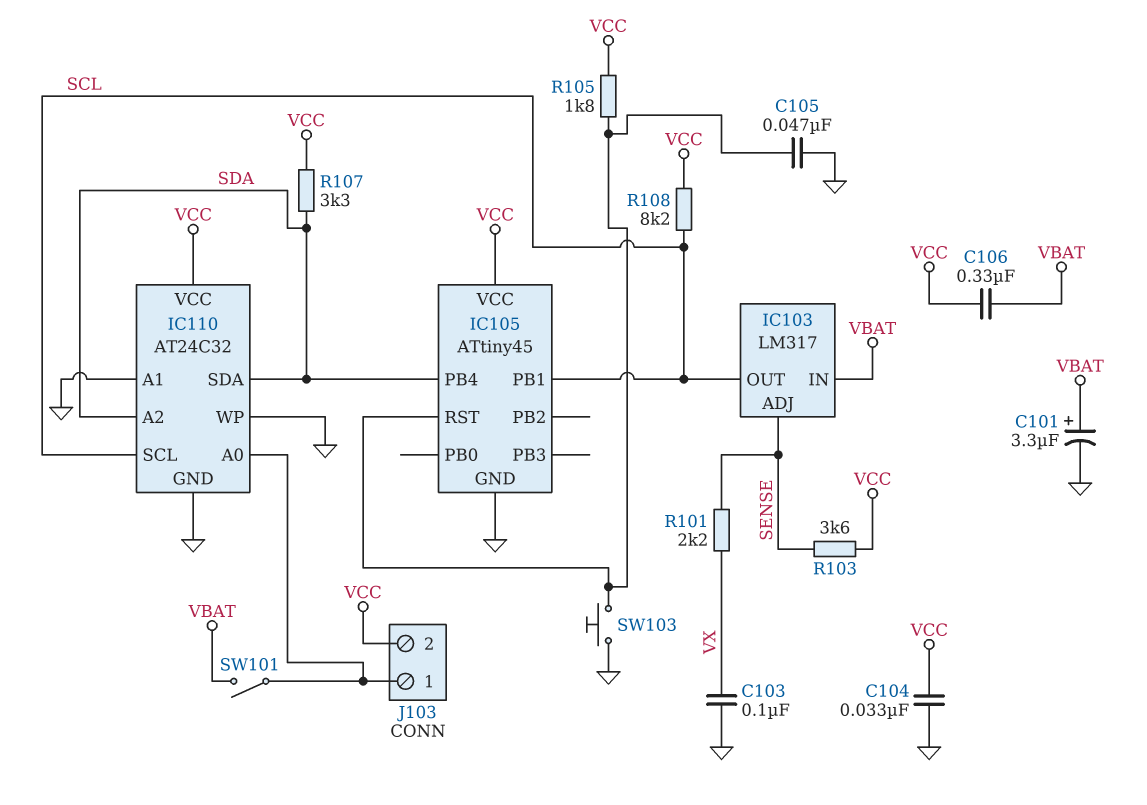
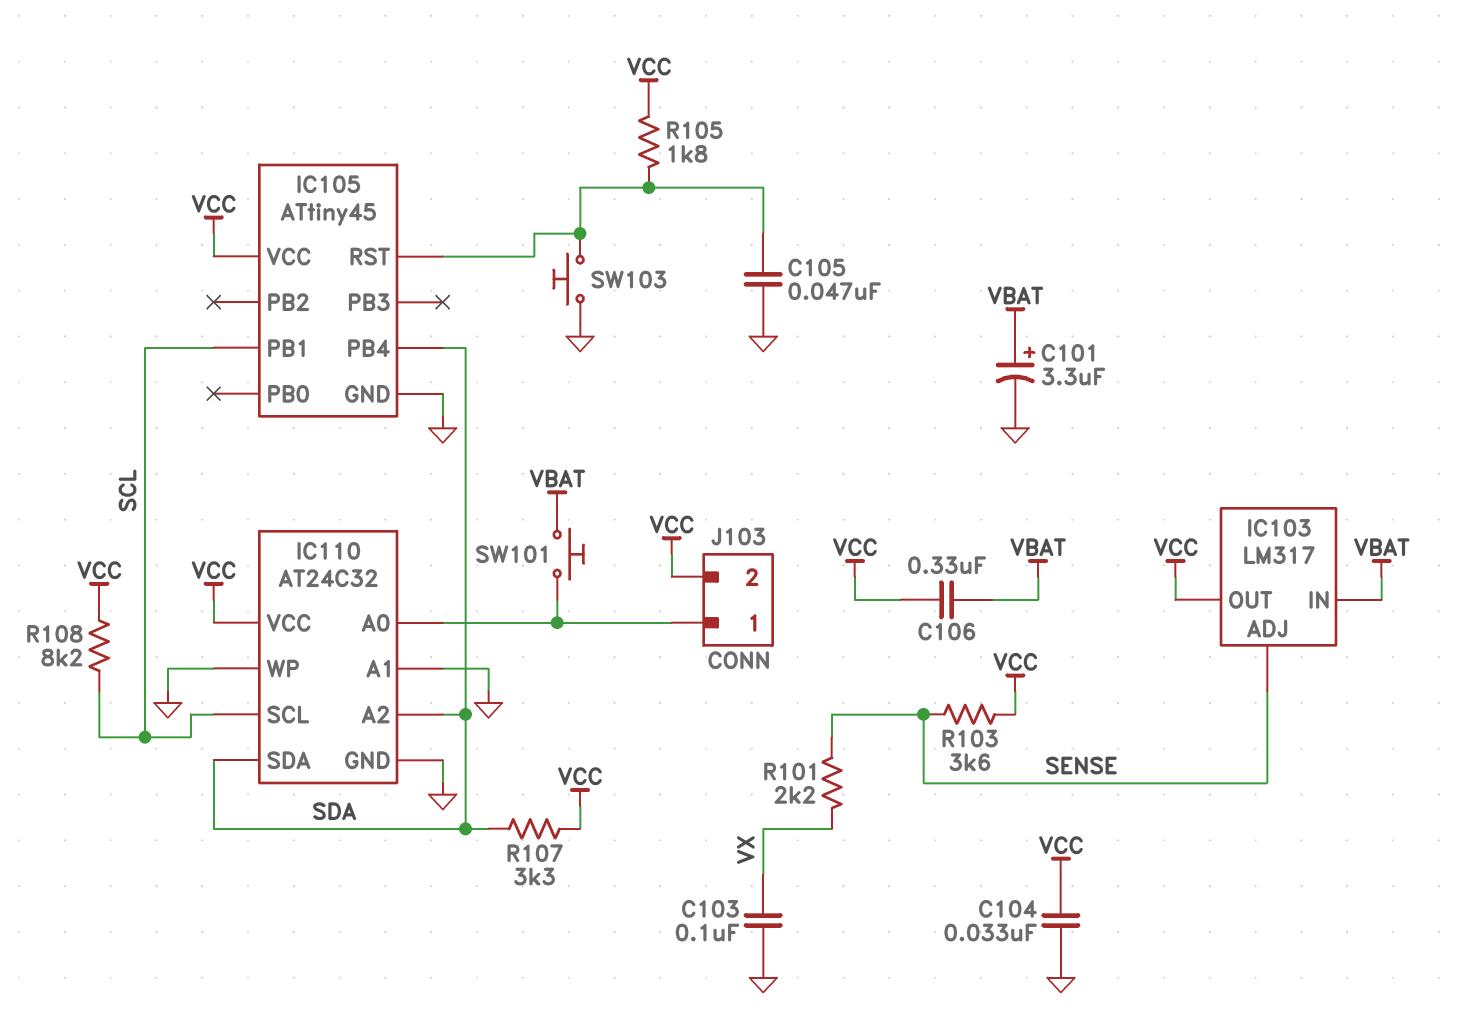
IC103 pin OUT: SCL -> VCC
SW101: switch (IC110/A0, VBAT) -> button (IC110/A0, VBAT)

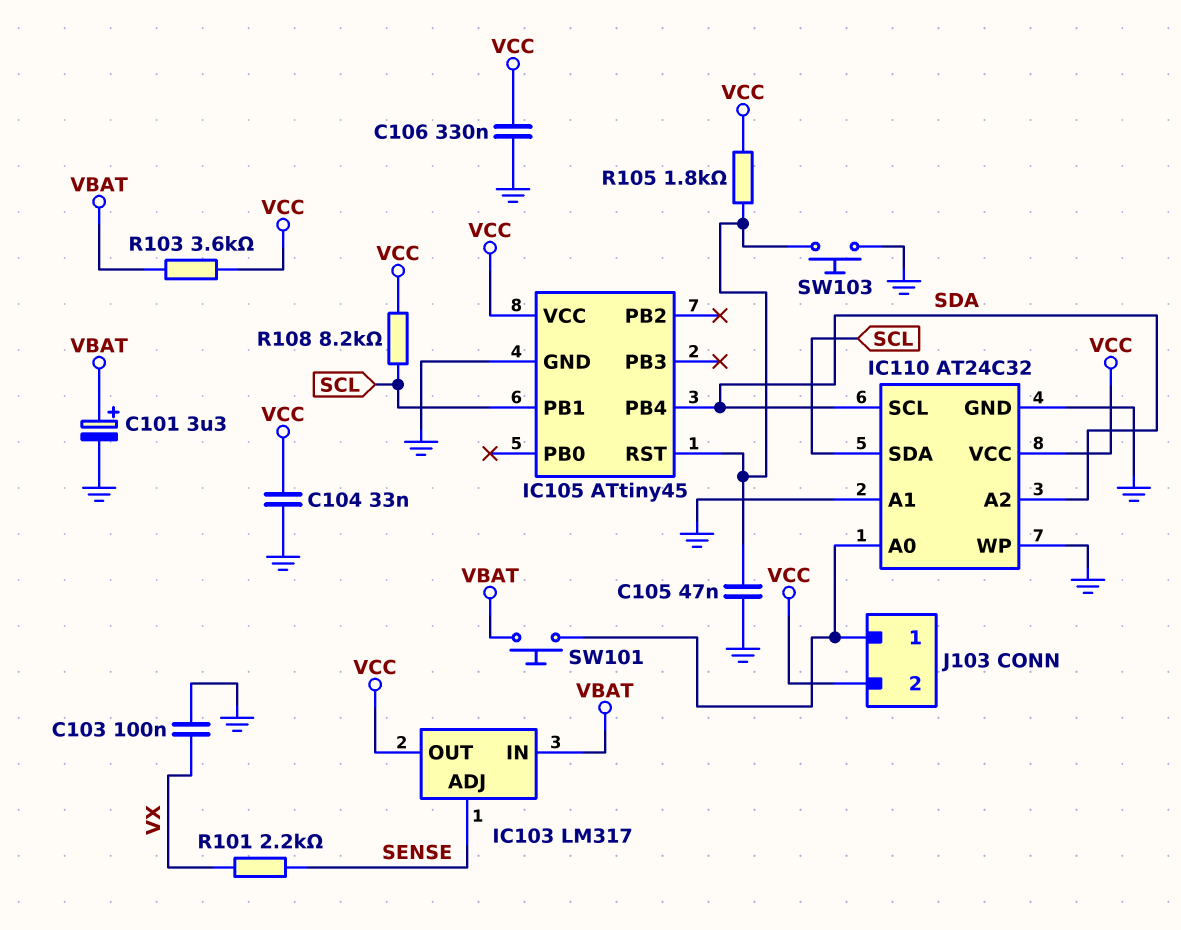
C106: 330nF (VBAT, VCC) -> 330nF (GND, VCC)
IC110 pin SCL: SCL -> SDA
IC110 pin SDA: SDA -> SCL
R103: 3.6k (SENSE, VCC) -> 3.6k (VBAT, VCC)
R107: 3.3k (SDA, VCC) -> none

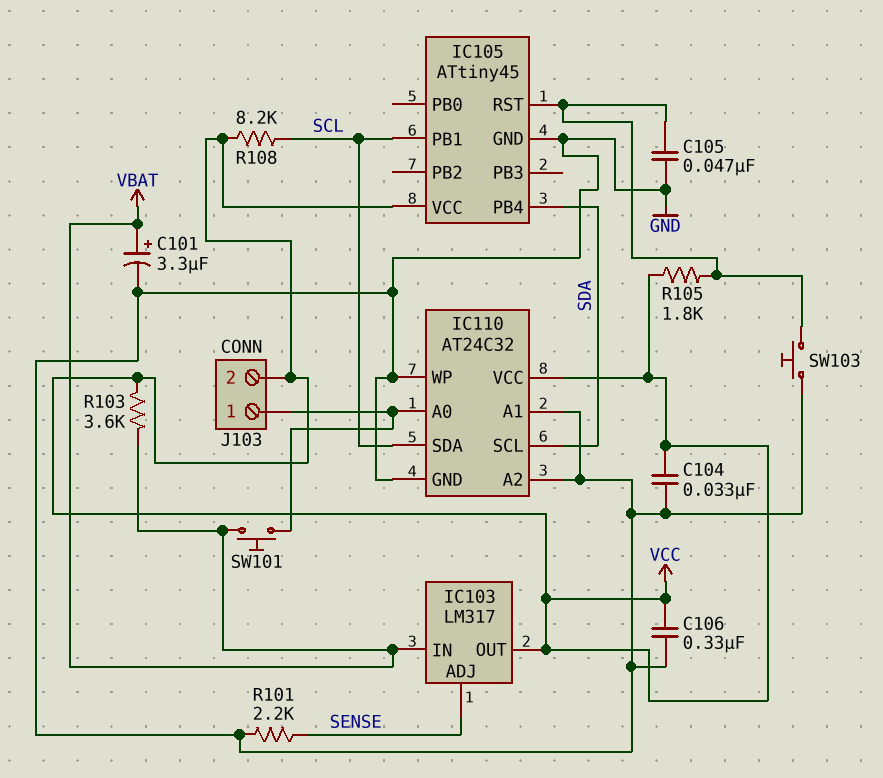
C103: 100nF (GND, VX) -> none
IC110 pin A2: SDA -> GND
R101: 2.2k (SENSE, VX) -> 2.2k (GND, SENSE)

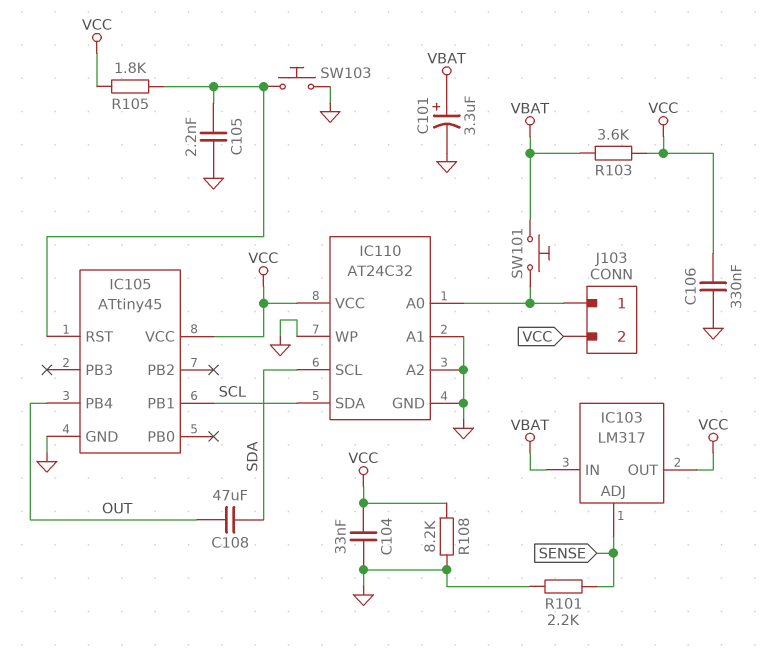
C105: 47nF (GND, IC105/RST) -> 2.2nF (GND, IC105/RST)
C108: none -> 47uF (OUT, SDA)
IC105 pin PB4: SDA -> OUT
R108: 8.2k (SCL, VCC) -> 8.2k (GND, VCC)

